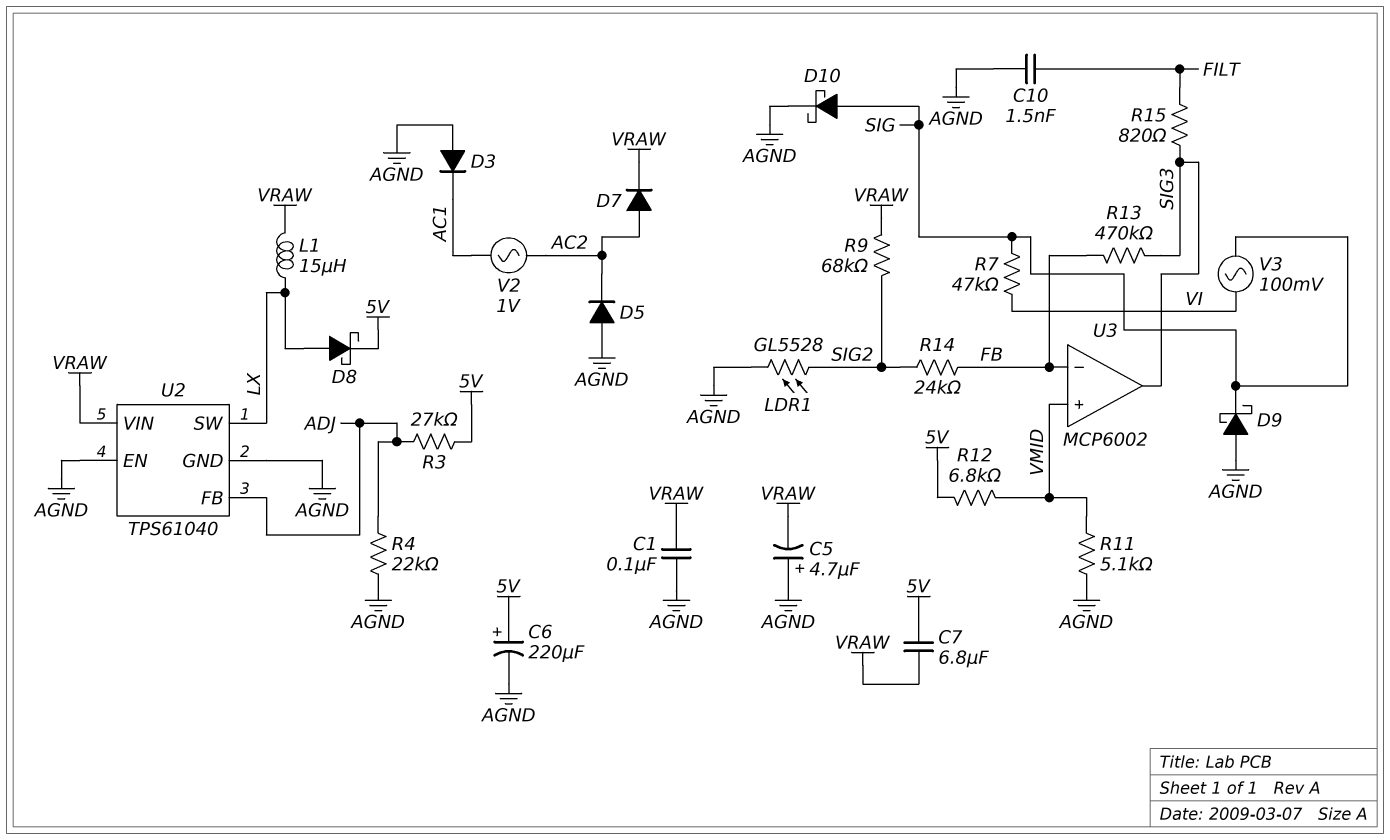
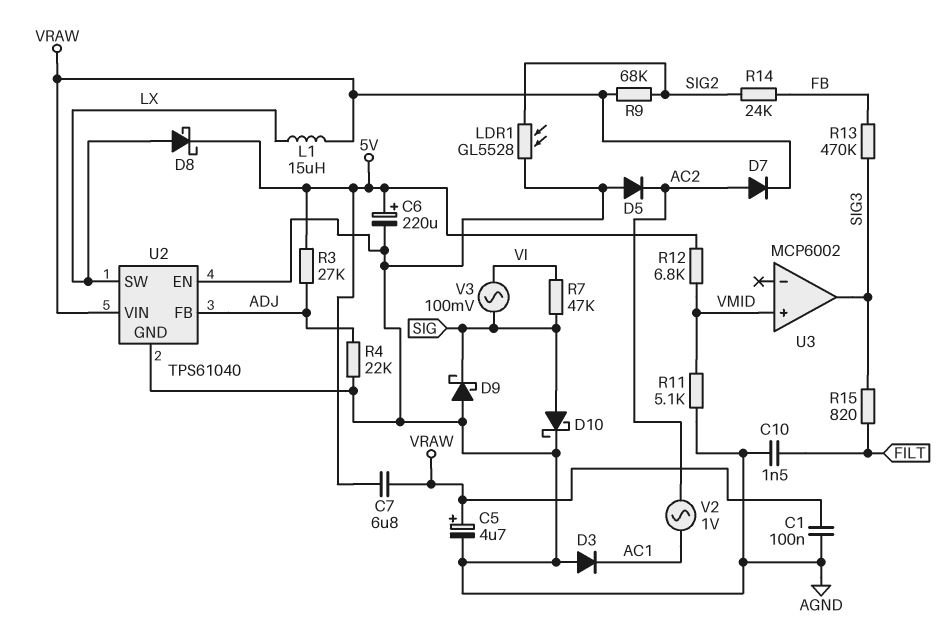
C5: 4.7uF (plus AGND, minus VRAW) -> 4.7uF (plus VRAW, minus AGND)
U3 pin in-: FB -> none

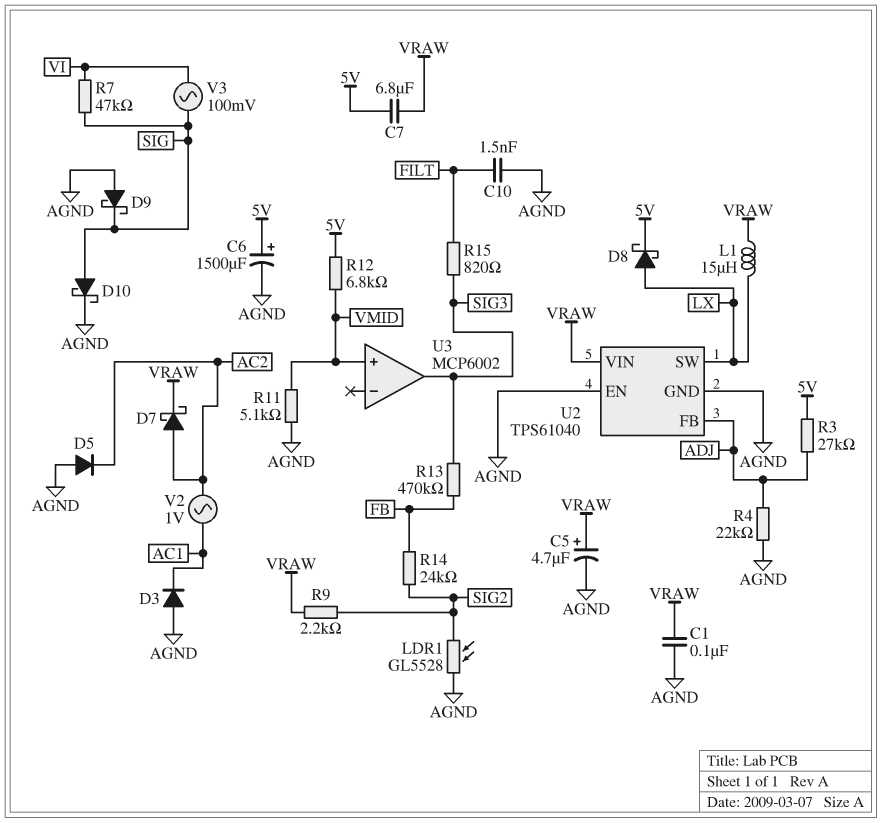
C6: 220uF (plus 5V, minus AGND) -> 1500uF (plus 5V, minus AGND)
D7: diode (A AC2, K VRAW) -> schottky (A AC2, K VRAW)
R9: 68k (SIG2, VRAW) -> 2.2k (SIG2, VRAW)

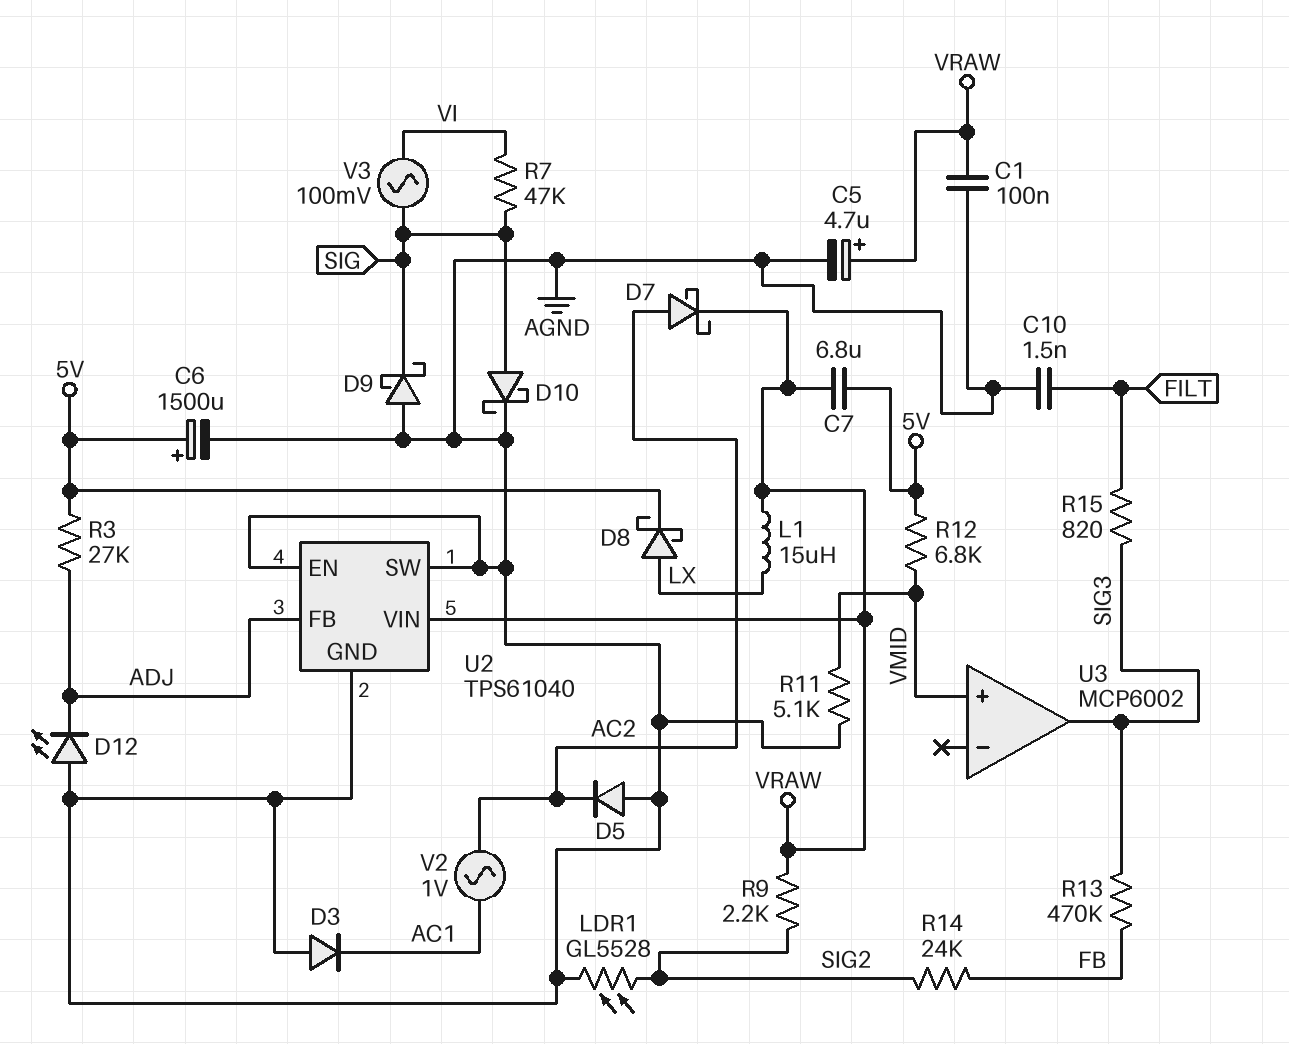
D12: none -> LED (A AGND, K ADJ)
R4: 22k (ADJ, AGND) -> none
U2 pin SW: LX -> AGND

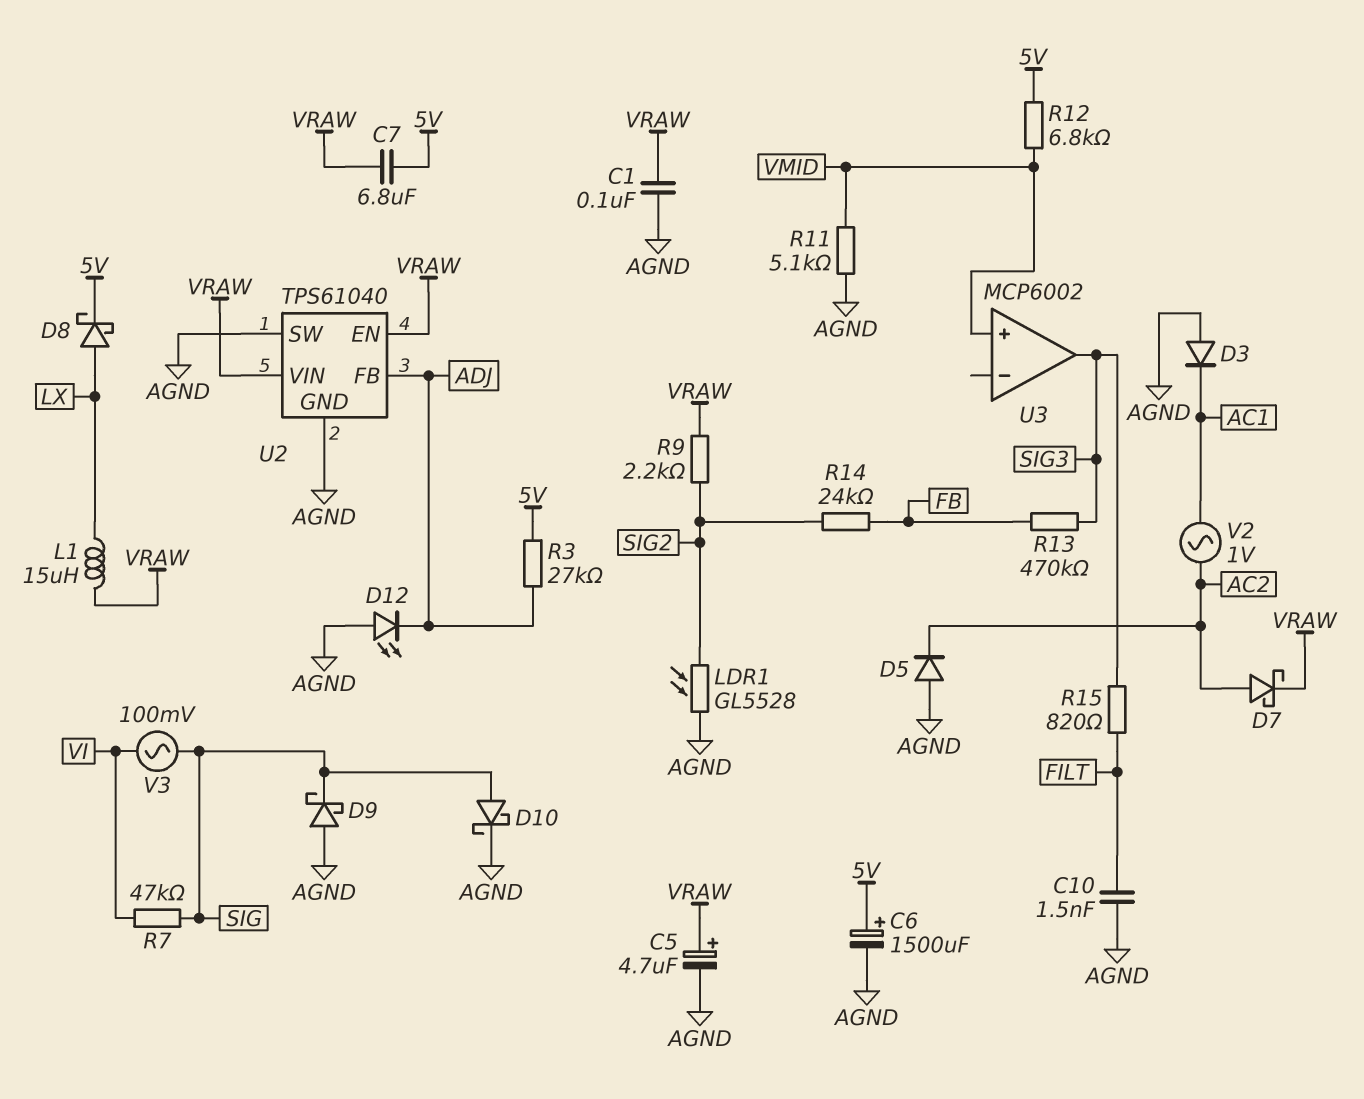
U2 pin EN: AGND -> VRAW

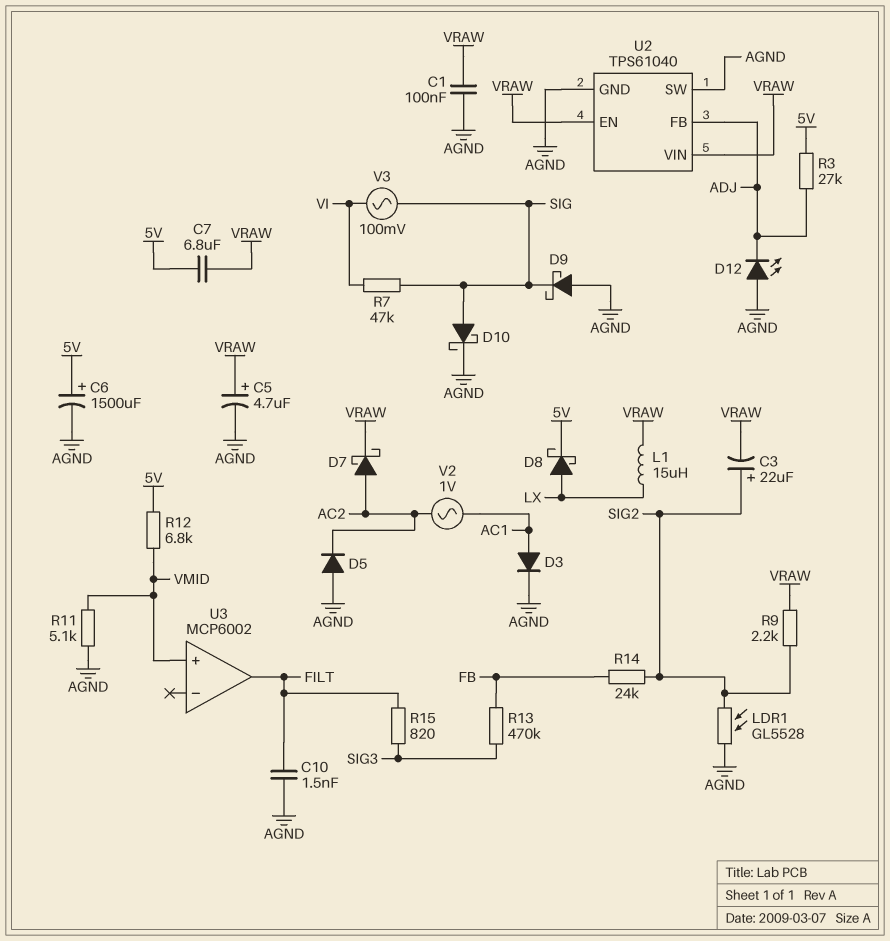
C3: none -> 22uF (plus SIG2, minus VRAW)
D3: diode (A AGND, K AC1) -> diode (A AC1, K AGND)
U3 pin out: SIG3 -> FILT

